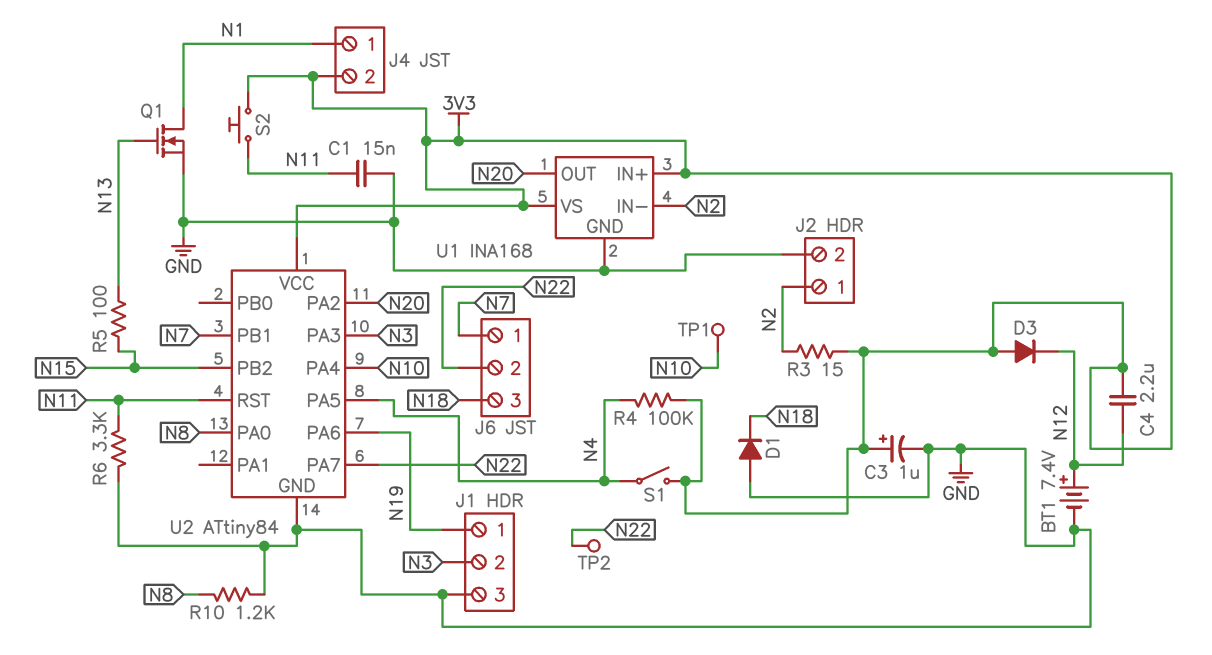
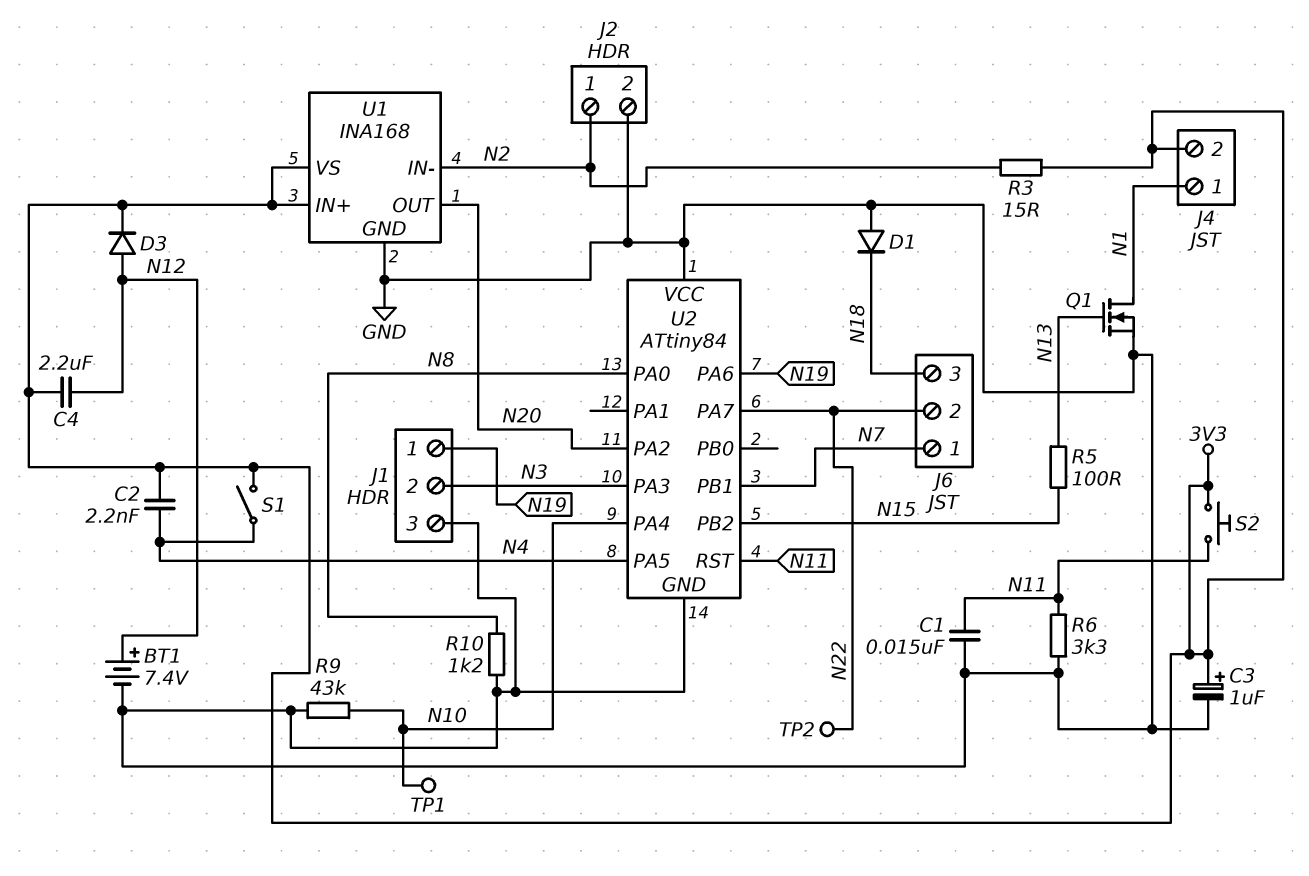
C2: none -> 2.2nF (3V3, N4)
D3: diode (A 3V3, K N12) -> diode (A N12, K 3V3)
R4: 100k (3V3, N4) -> none
R9: none -> 43k (GND, N10)
U2 pin VCC: 3V3 -> GND

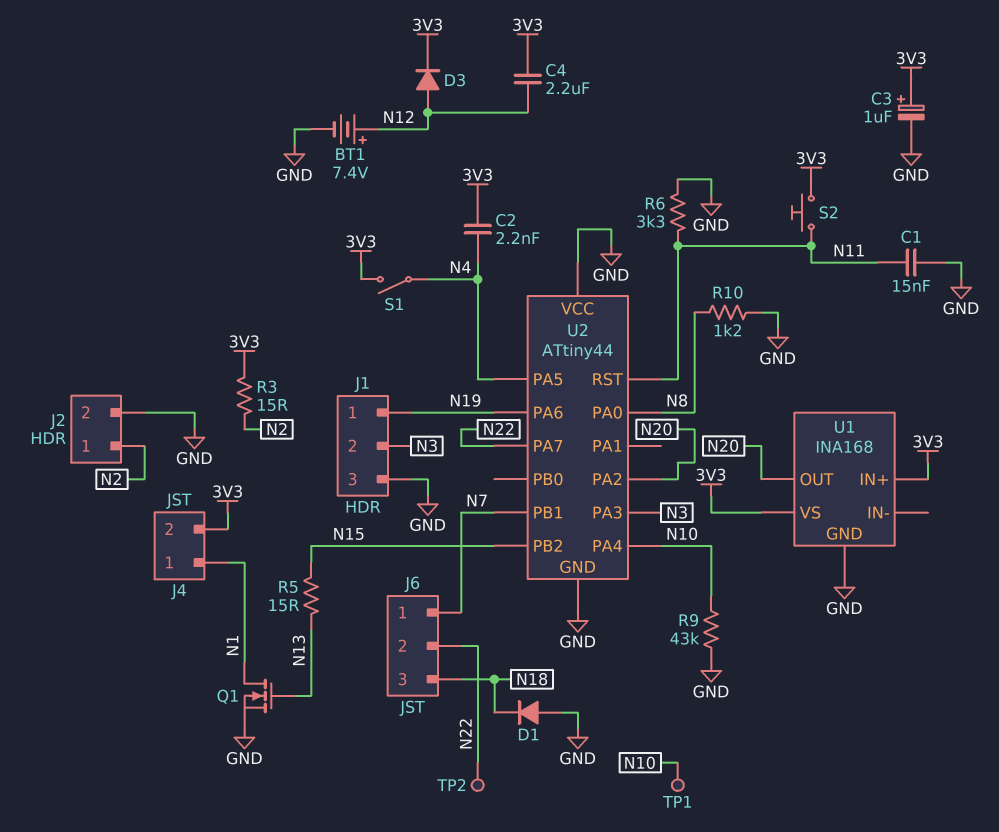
R5: 100 (N13, N15) -> 15 (N13, N15)
U1 pin IN-: N2 -> none
U2: ATtiny84 -> ATtiny44

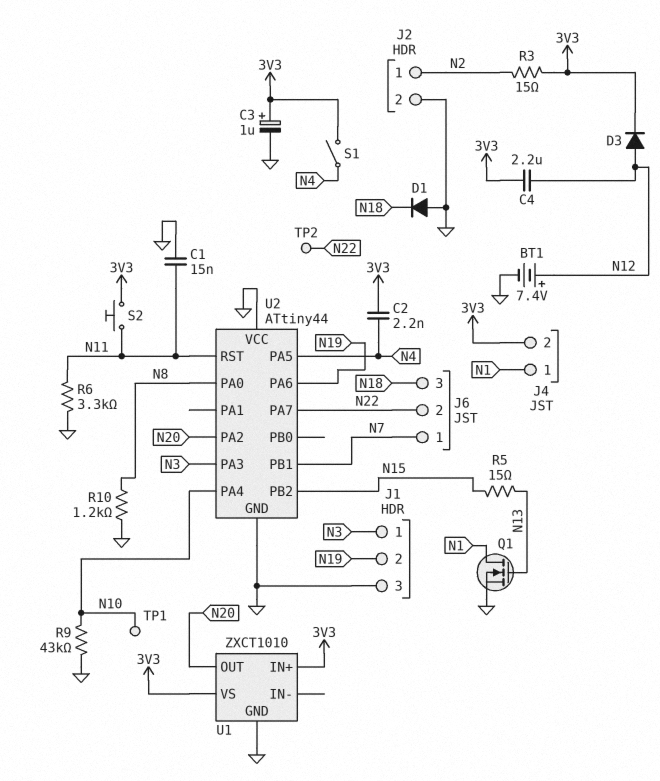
J1 pin 1: N19 -> N3
J1 pin 2: N3 -> N19
U1: INA168 -> ZXCT1010

